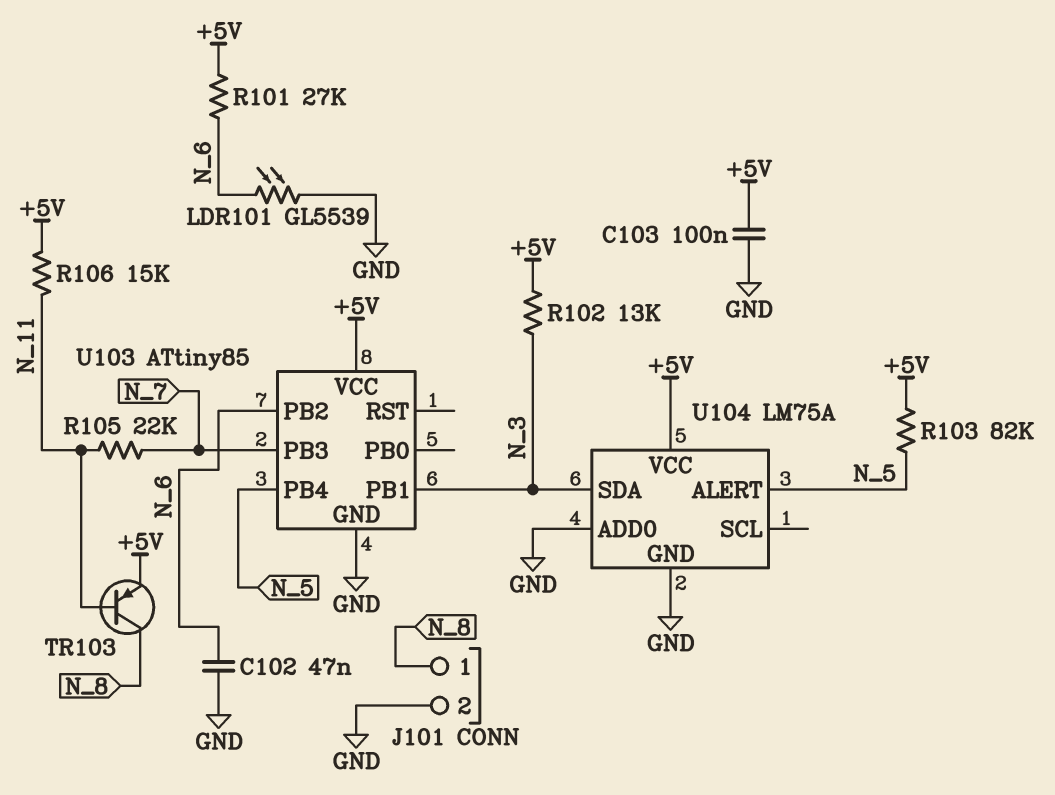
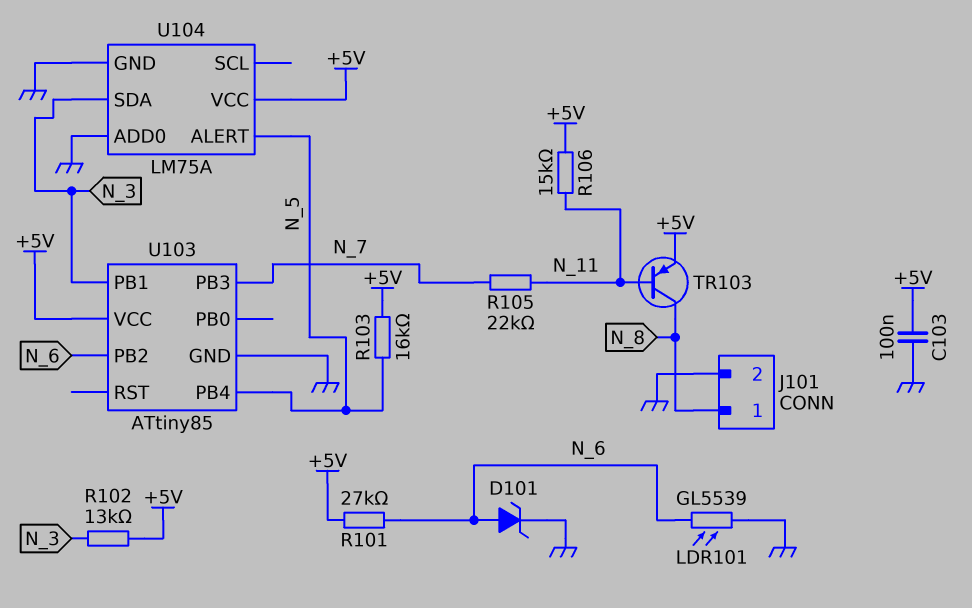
C102: 47nF (GND, N_6) -> none
D101: none -> zener (A N_6, K GND)
R103: 82k (+5V, N_5) -> 16k (+5V, N_5)

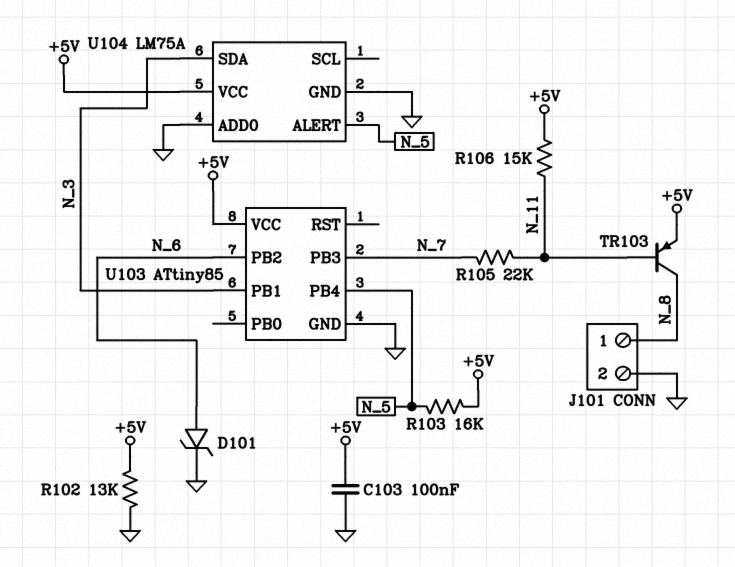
LDR101: GL5539 (GND, N_6) -> none
R101: 27k (+5V, N_6) -> none
R102: 13k (+5V, N_3) -> 13k (+5V, GND)

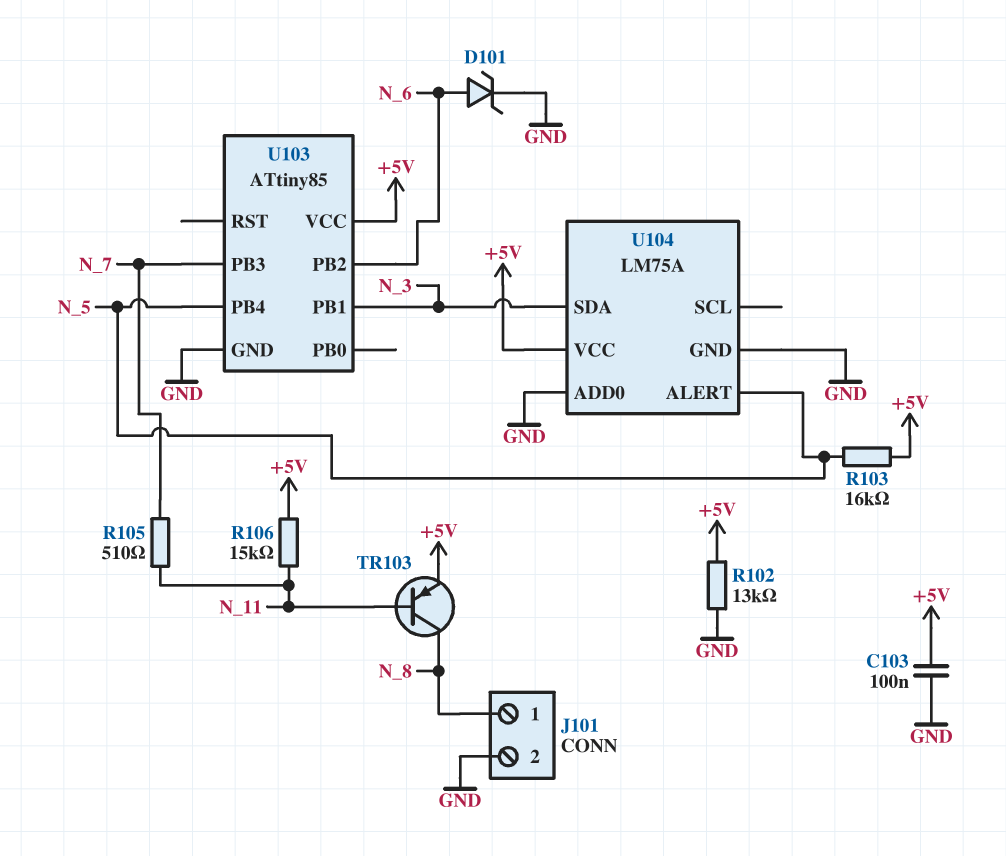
R105: 22k (N_7, N_11) -> 510 (N_7, N_11)

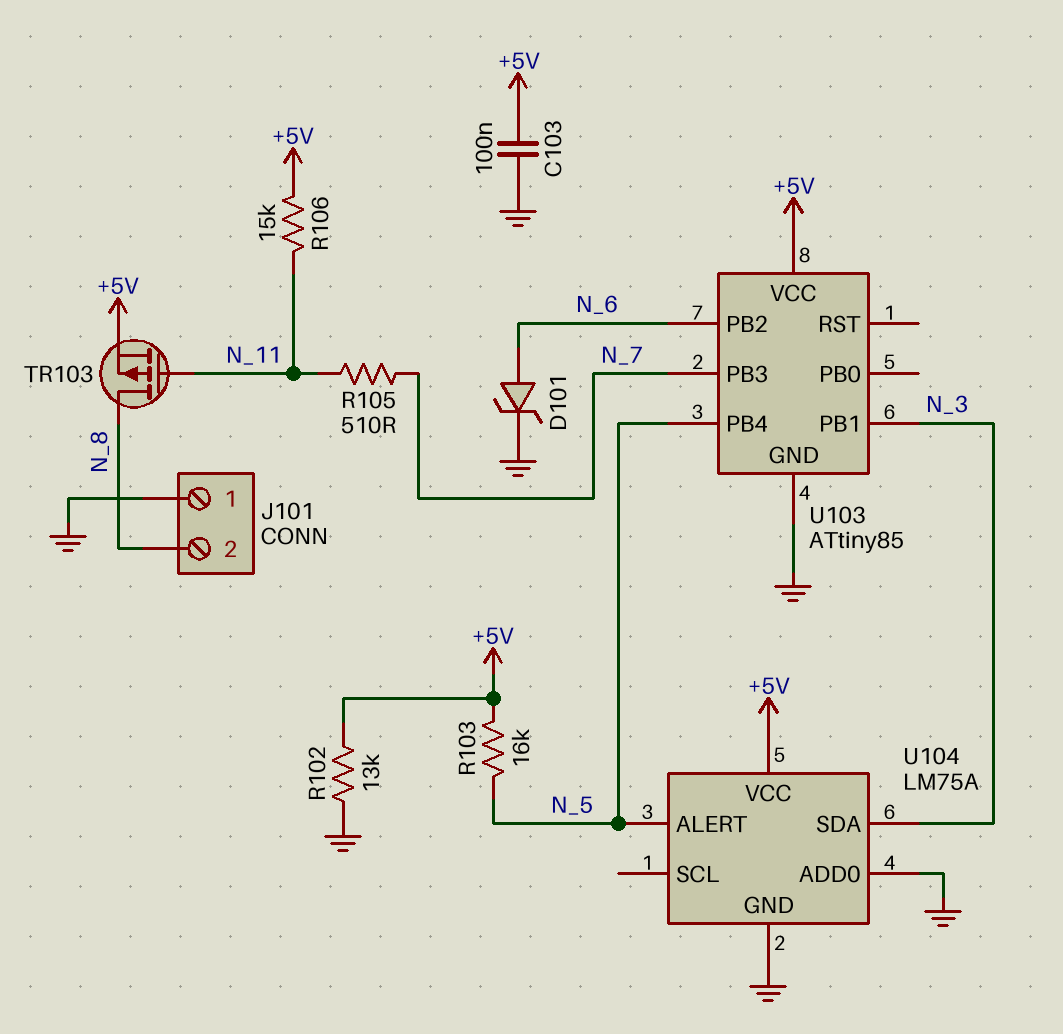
J101 pin 1: N_8 -> GND
J101 pin 2: GND -> N_8
TR103: PNP (B N_11, C N_8, E +5V) -> PMOS (G N_11, D N_8, S +5V)

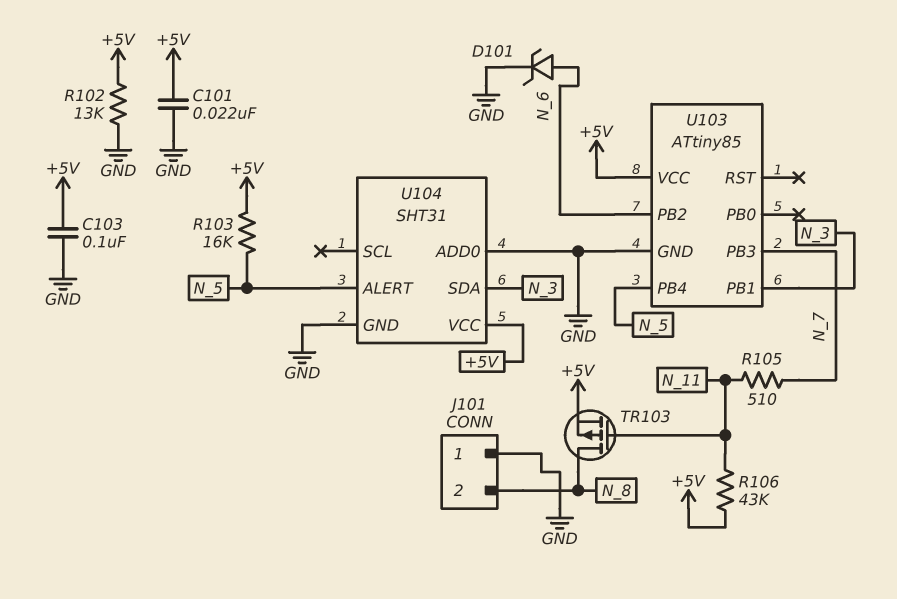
C101: none -> 22nF (+5V, GND)
R106: 15k (+5V, N_11) -> 43k (+5V, N_11)
U104: LM75A -> SHT31

